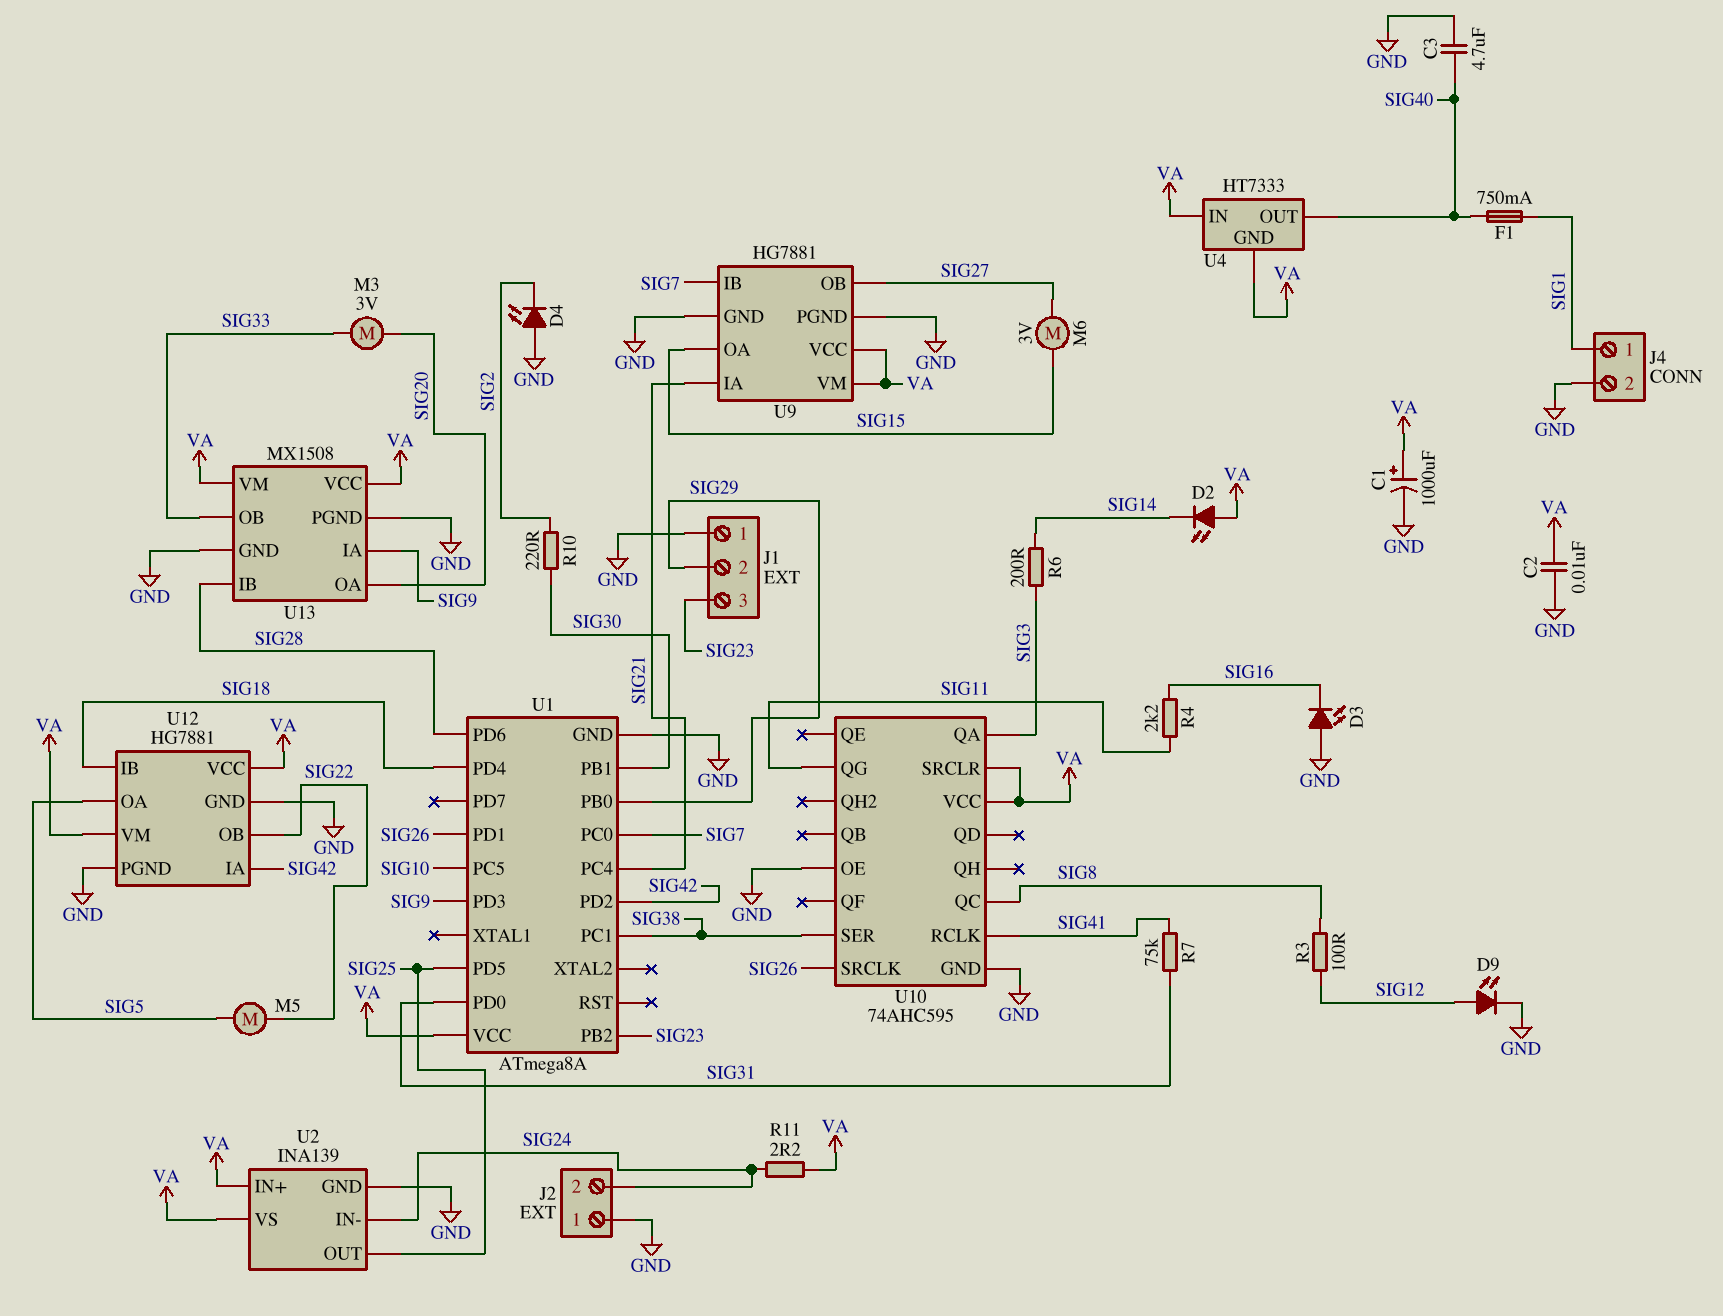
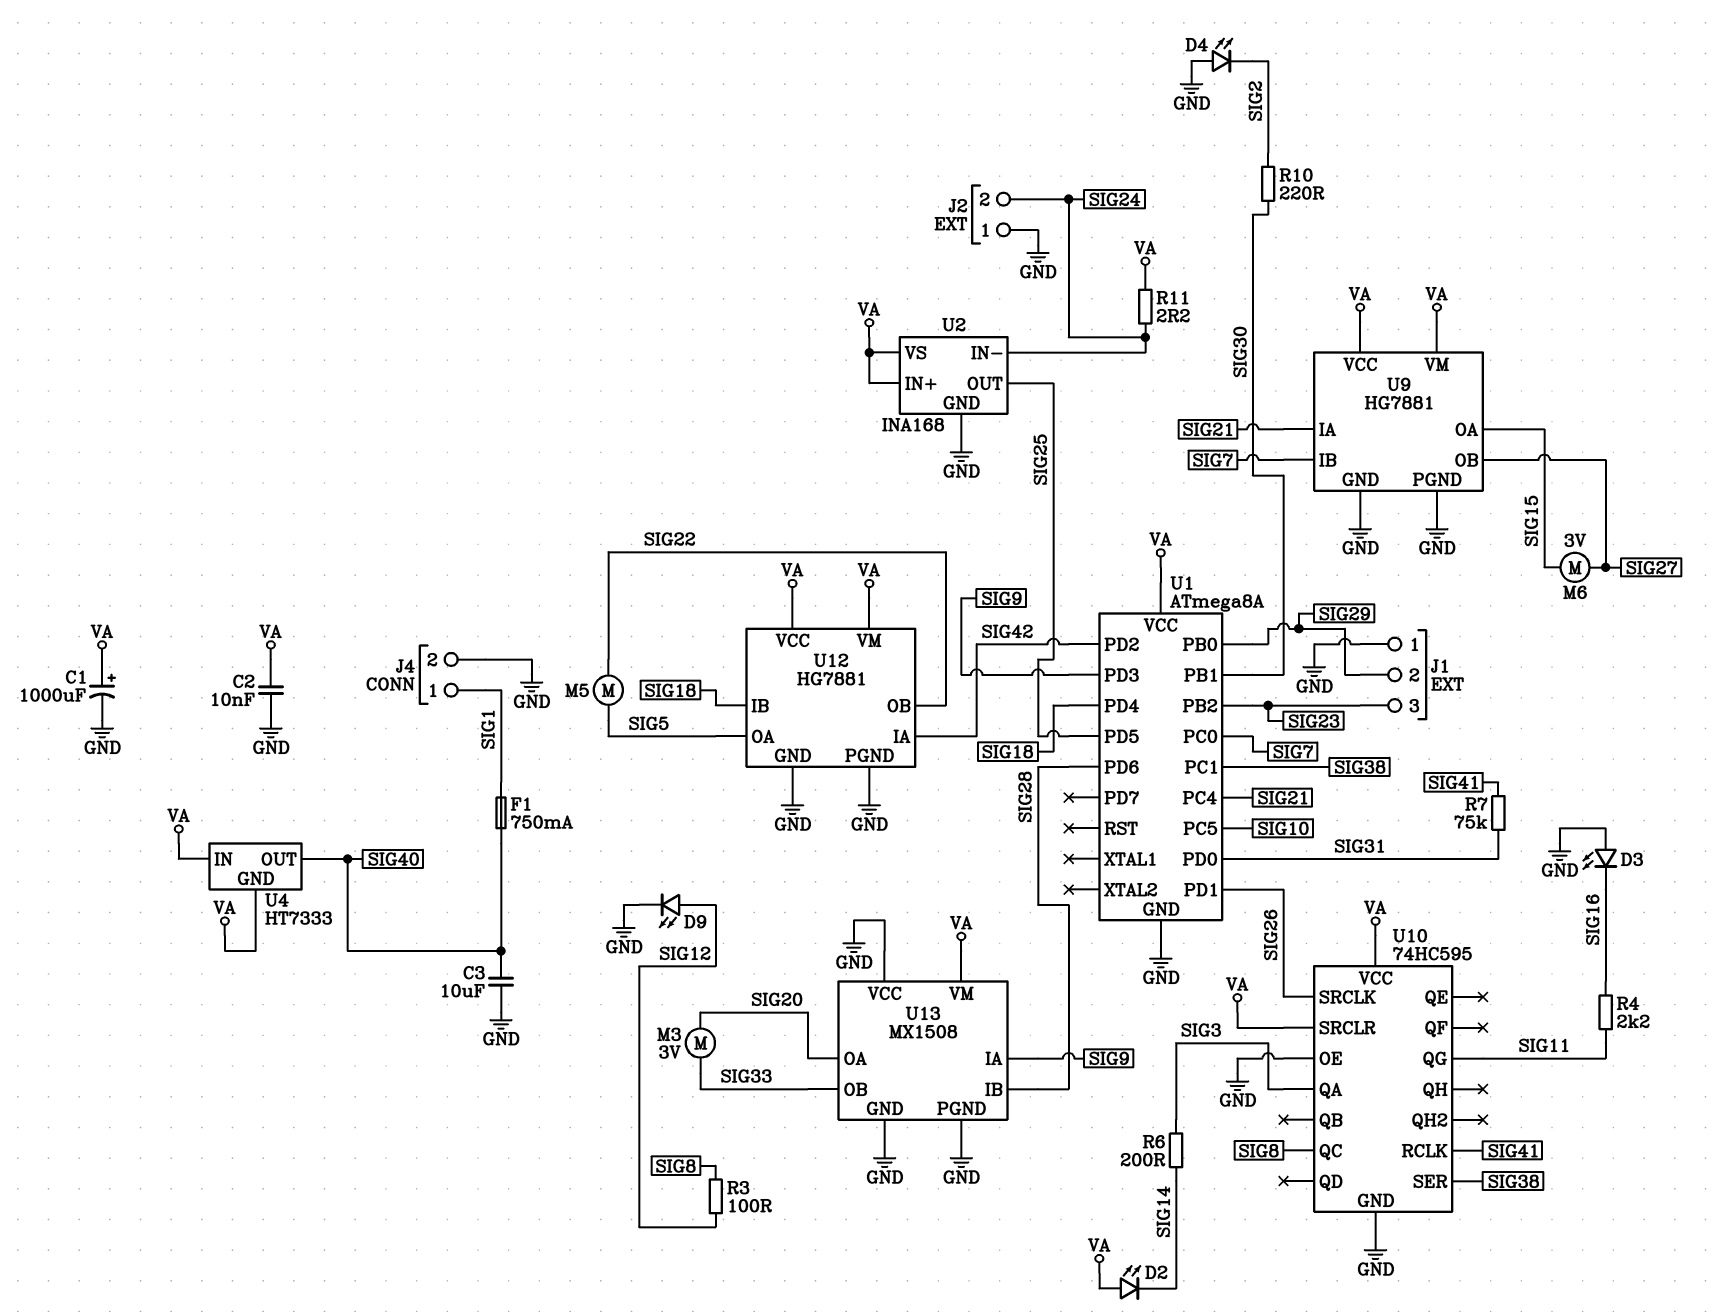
C3: 4.7uF (GND, SIG40) -> 10uF (GND, SIG40)
U2: INA139 -> INA168
U10: 74AHC595 -> 74HC595
U13 pin VCC: VA -> GND

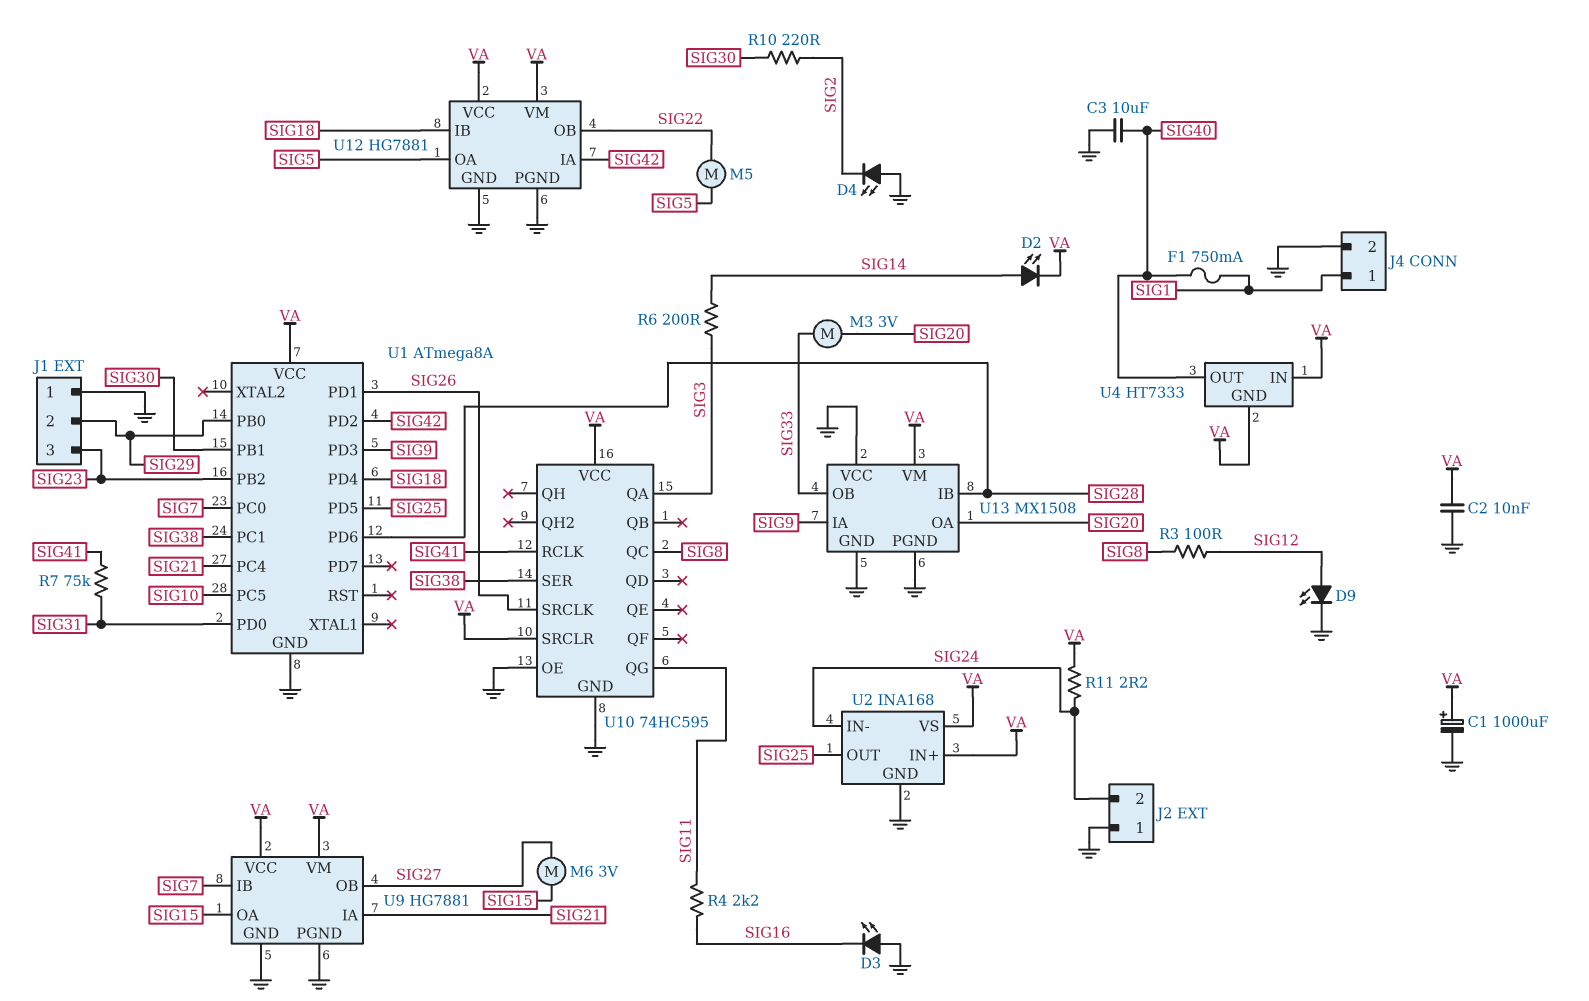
D2: LED (A VA, K SIG14) -> LED (A SIG14, K VA)

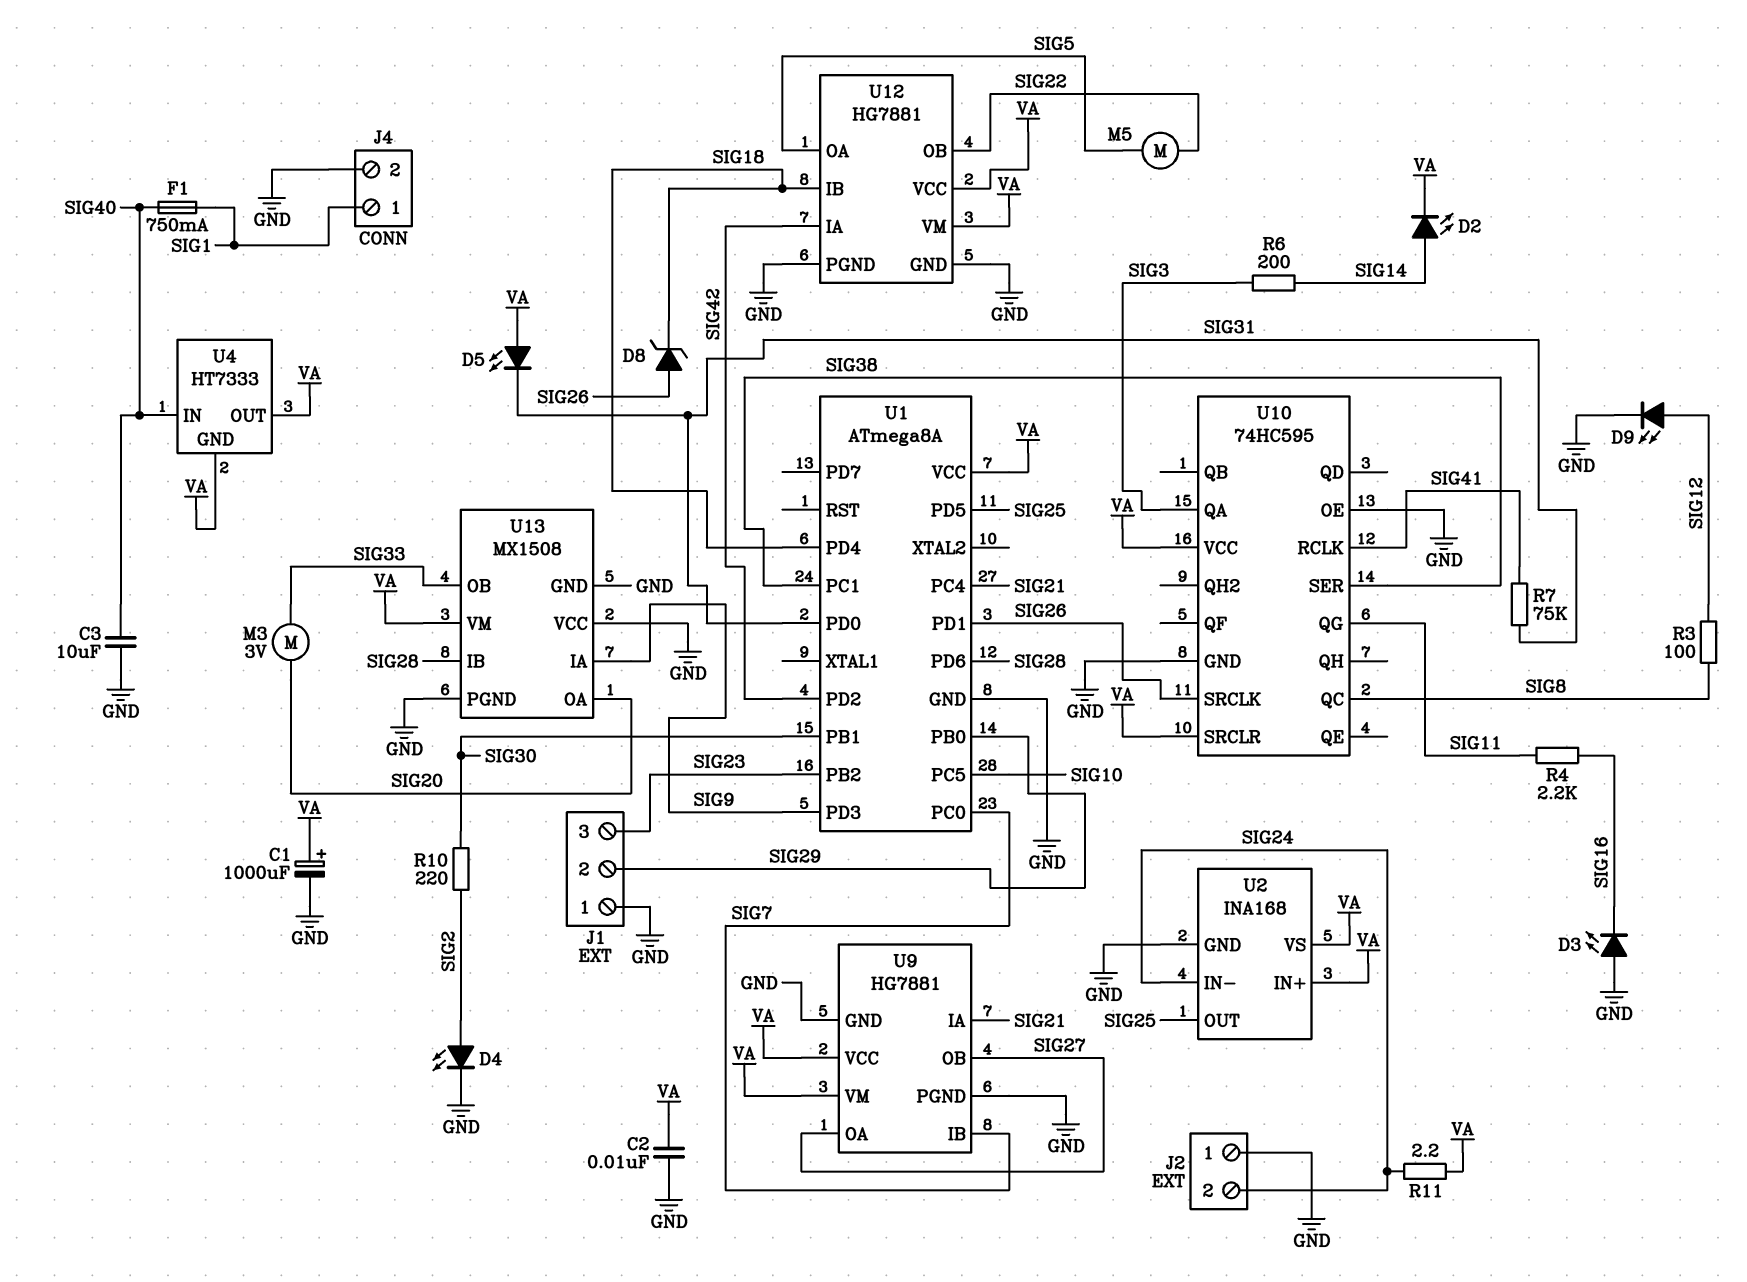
D4: LED (A GND, K SIG2) -> LED (A SIG2, K GND)
D5: none -> LED (A VA, K SIG31)
D8: none -> zener (A SIG26, K SIG18)
M6: motor 3V (SIG15, SIG27) -> none
U4 pin IN: VA -> SIG40
U4 pin OUT: SIG40 -> VA
U9 pin OA: SIG15 -> SIG27

